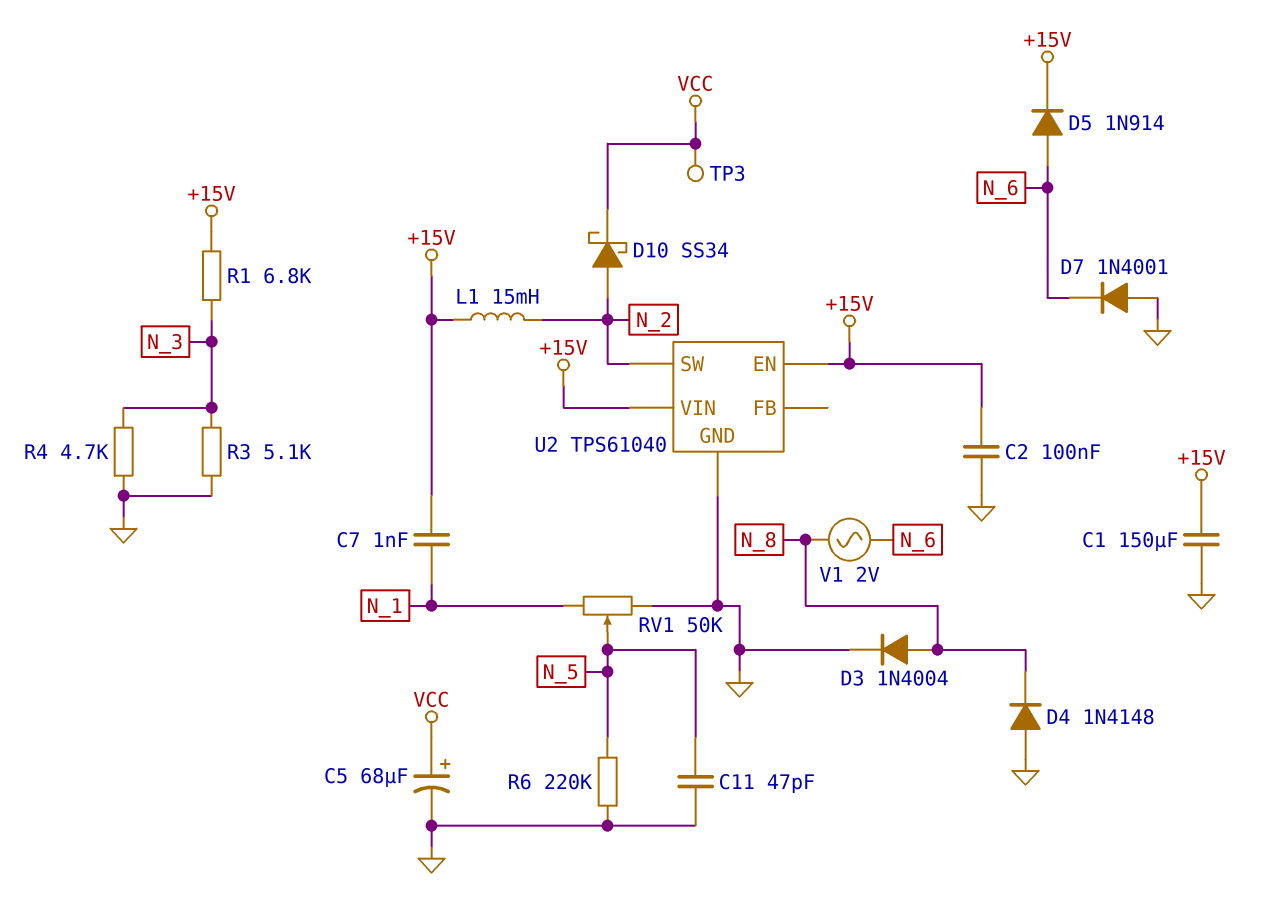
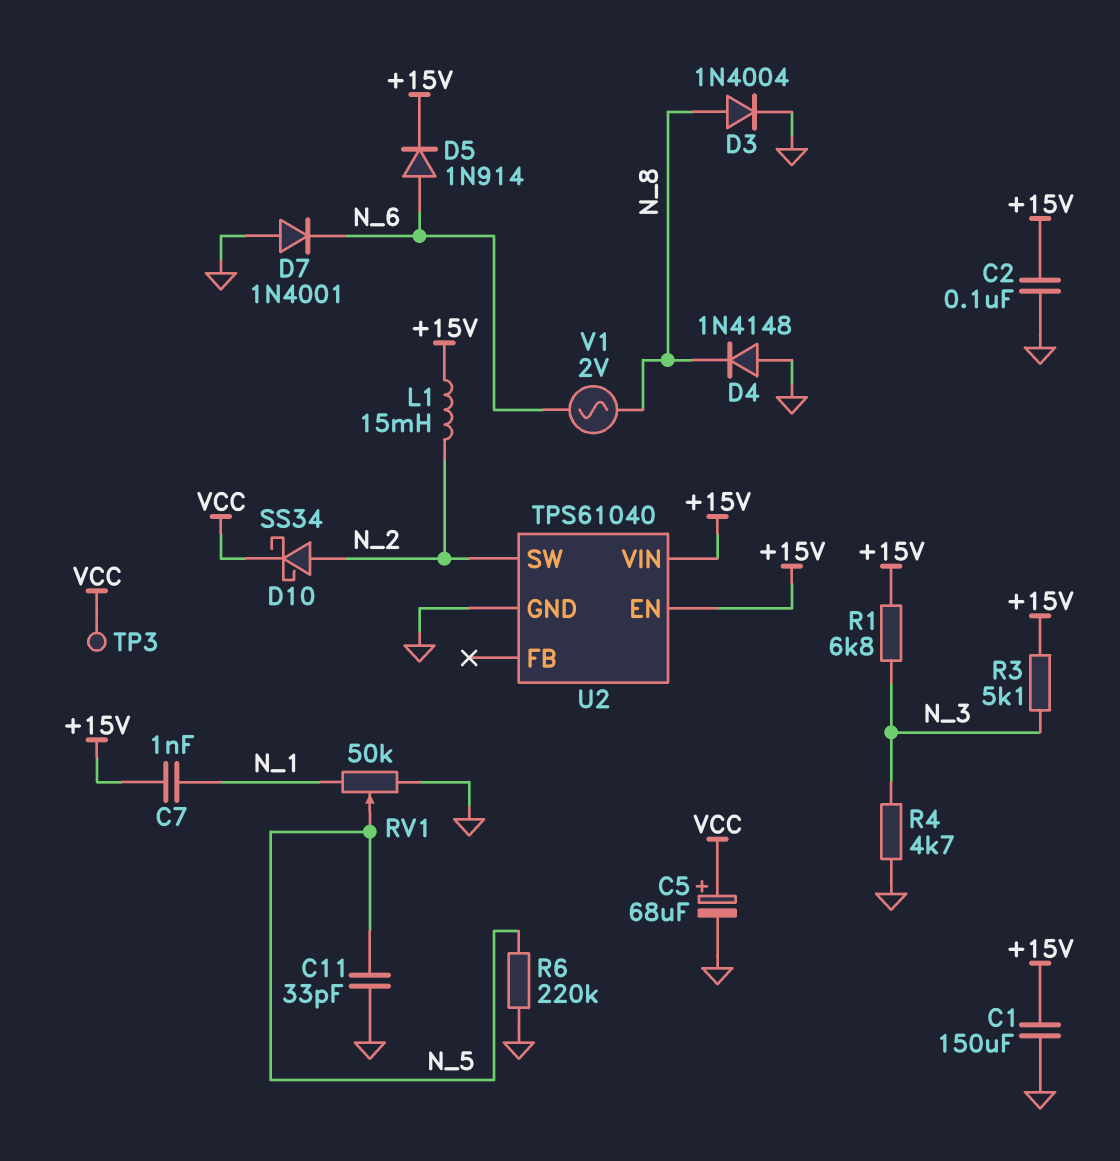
C11: 47pF (GND, N_5) -> 33pF (GND, N_5)
R3: 5.1k (GND, N_3) -> 5.1k (+15V, N_3)

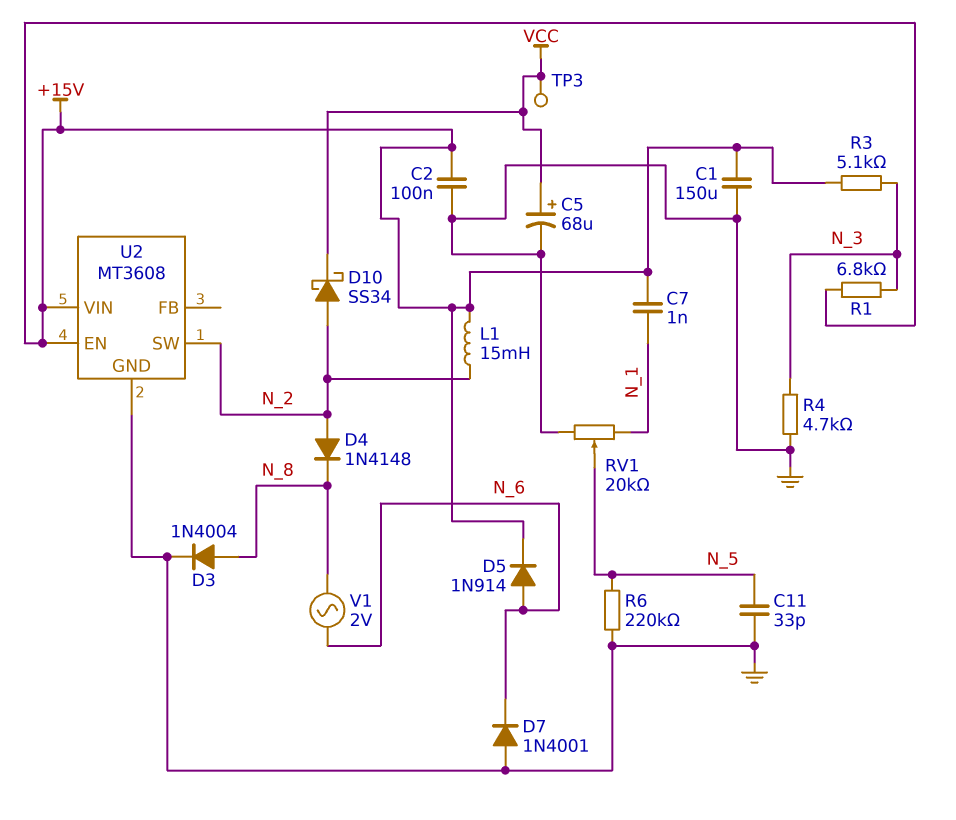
D4: diode 1N4148 (A GND, K N_8) -> diode 1N4148 (A N_2, K N_8)
RV1: 50k (GND, N_1, wiper N_5) -> 20k (GND, N_1, wiper N_5)
U2: TPS61040 -> MT3608

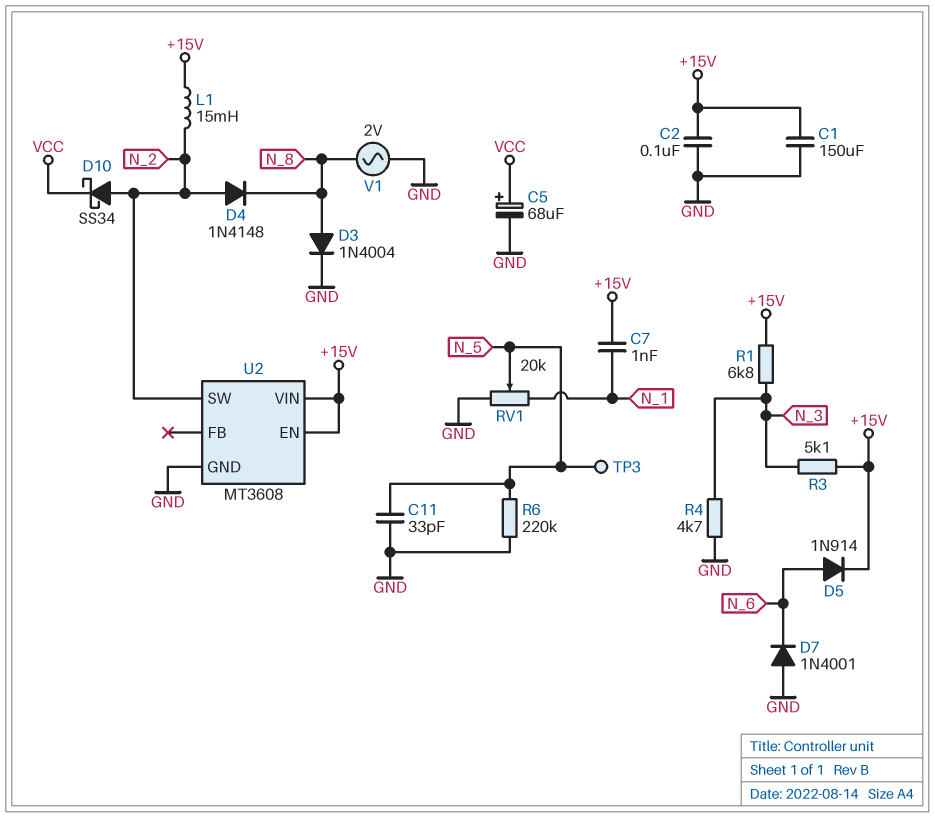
TP3: test point (VCC) -> test point (N_5)
V1: AC 2V (N_6, N_8) -> AC 2V (GND, N_8)

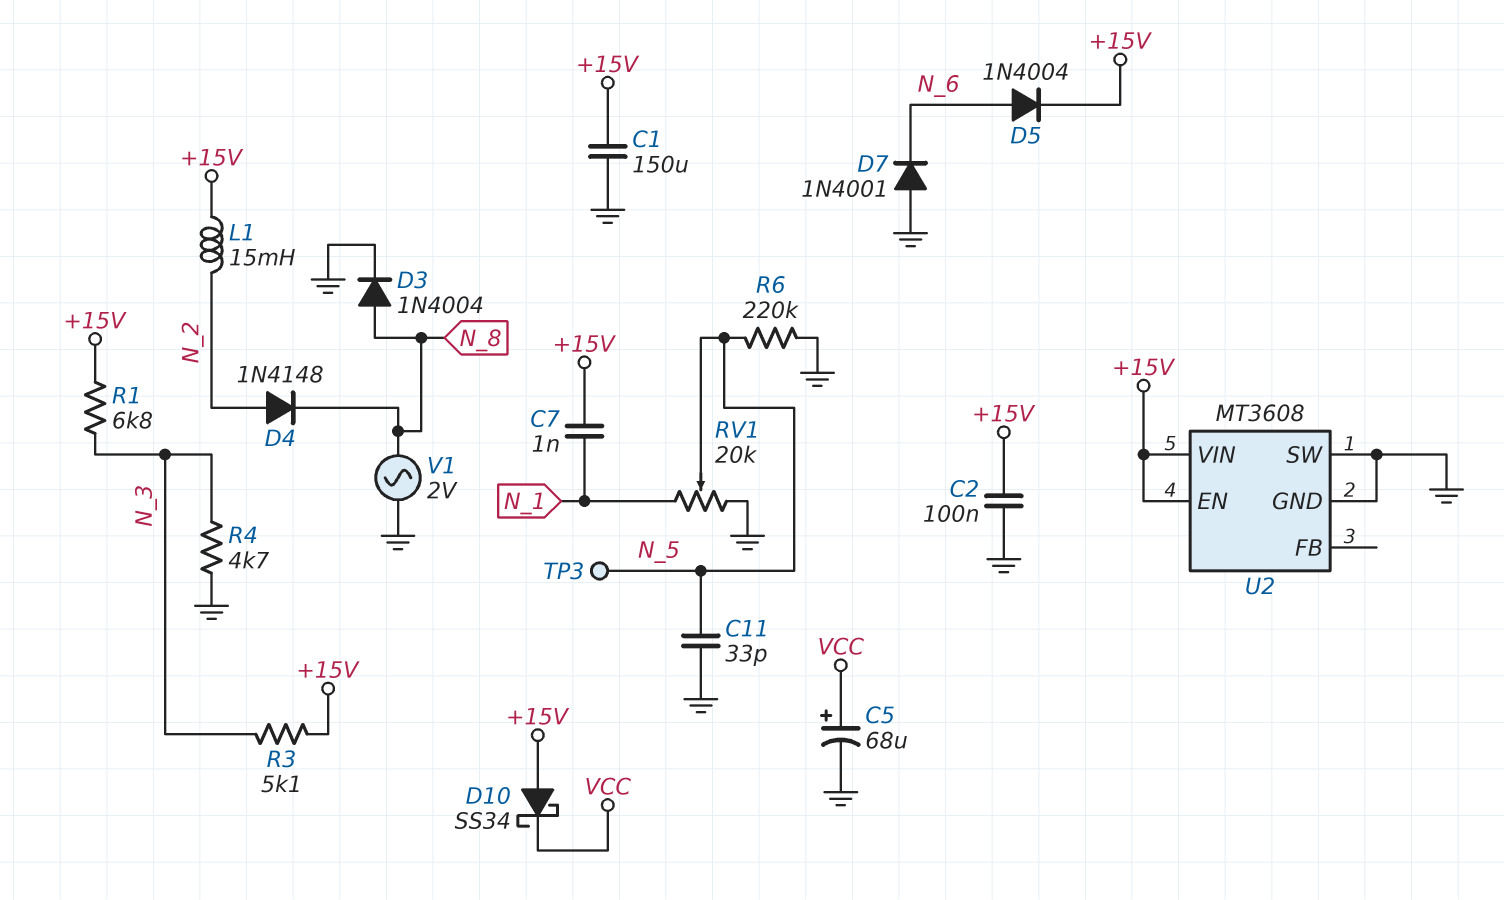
D5: diode 1N914 (A N_6, K +15V) -> diode 1N4004 (A N_6, K +15V)
D10: schottky SS34 (A N_2, K VCC) -> schottky SS34 (A +15V, K VCC)
U2 pin SW: N_2 -> GND

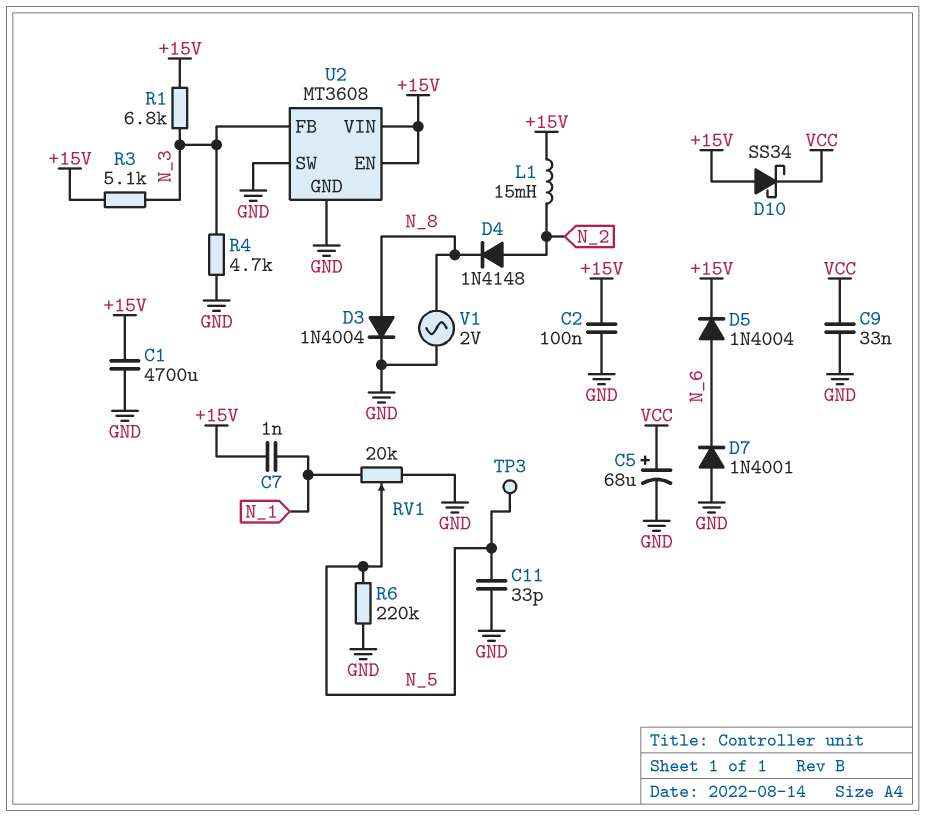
C1: 150uF (+15V, GND) -> 4700uF (+15V, GND)
C9: none -> 33nF (GND, VCC)
U2 pin FB: none -> N_3

